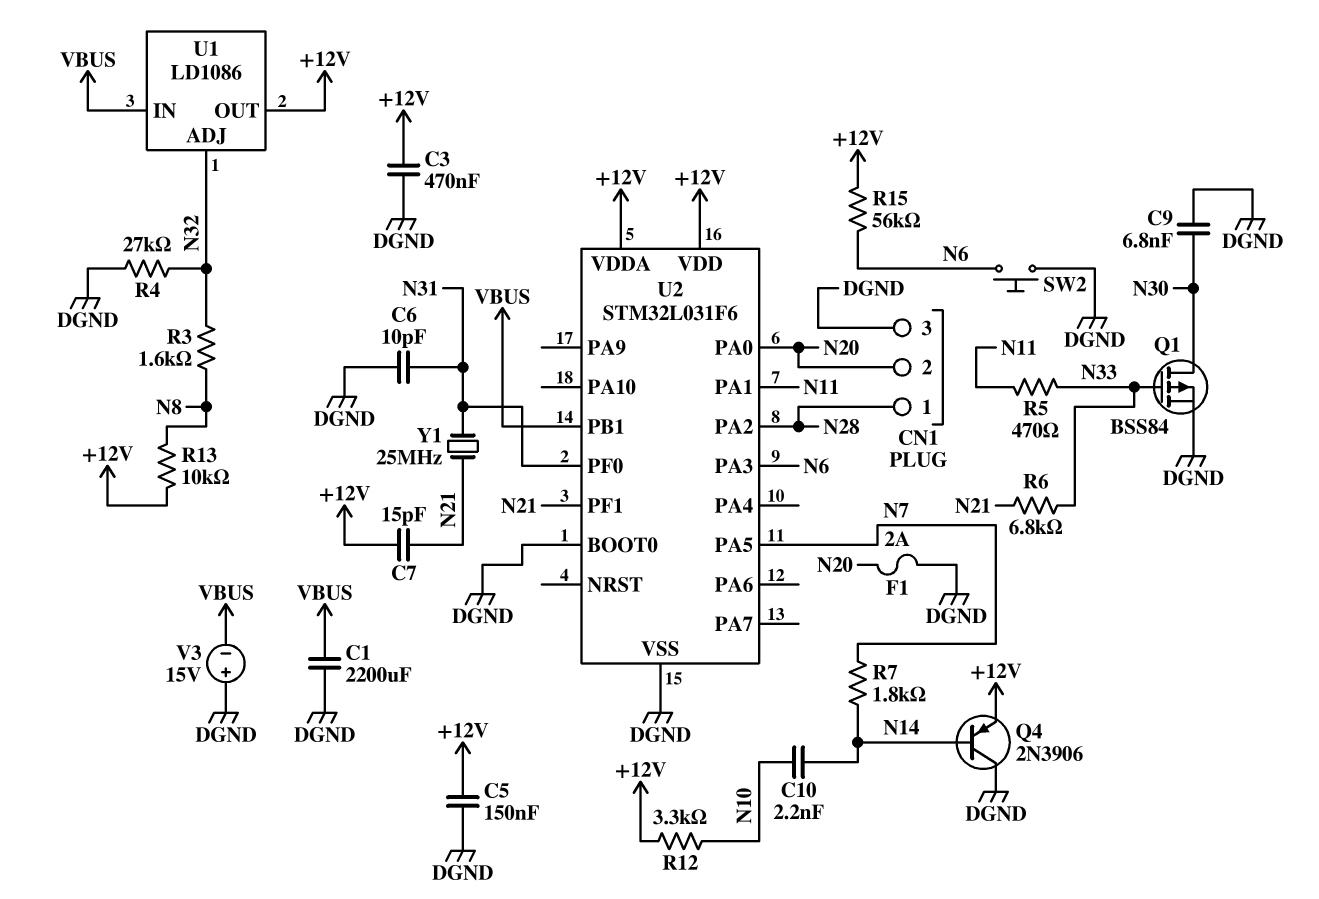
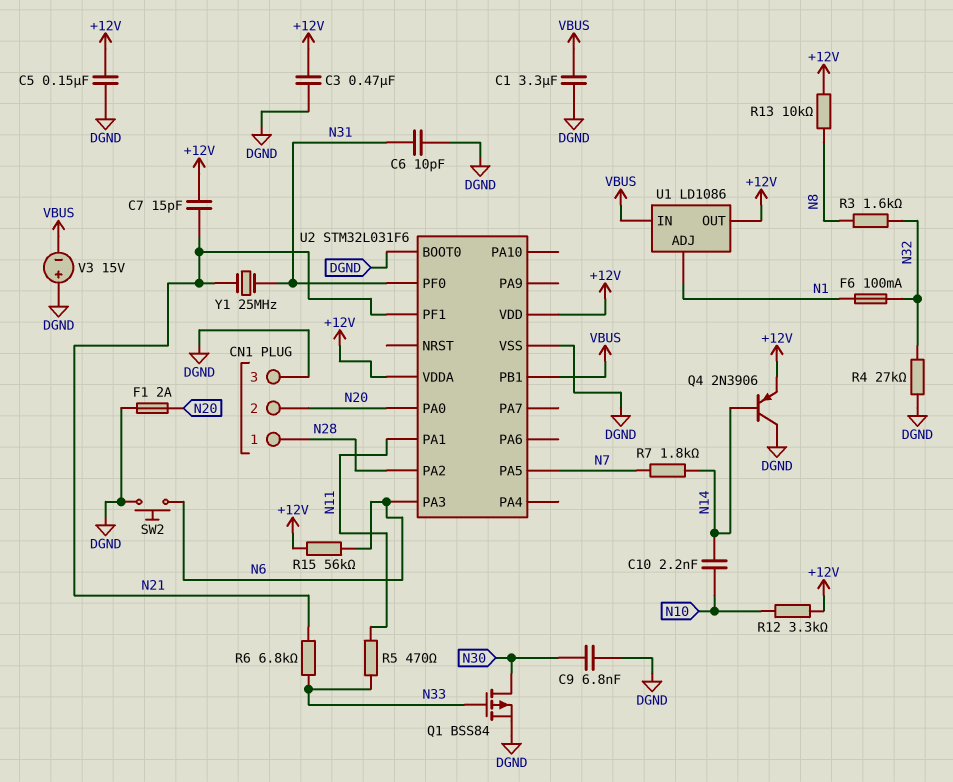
C1: 2200uF (DGND, VBUS) -> 3.3uF (DGND, VBUS)
F6: none -> 100mA (N1, N32)
U1 pin ADJ: N32 -> N1

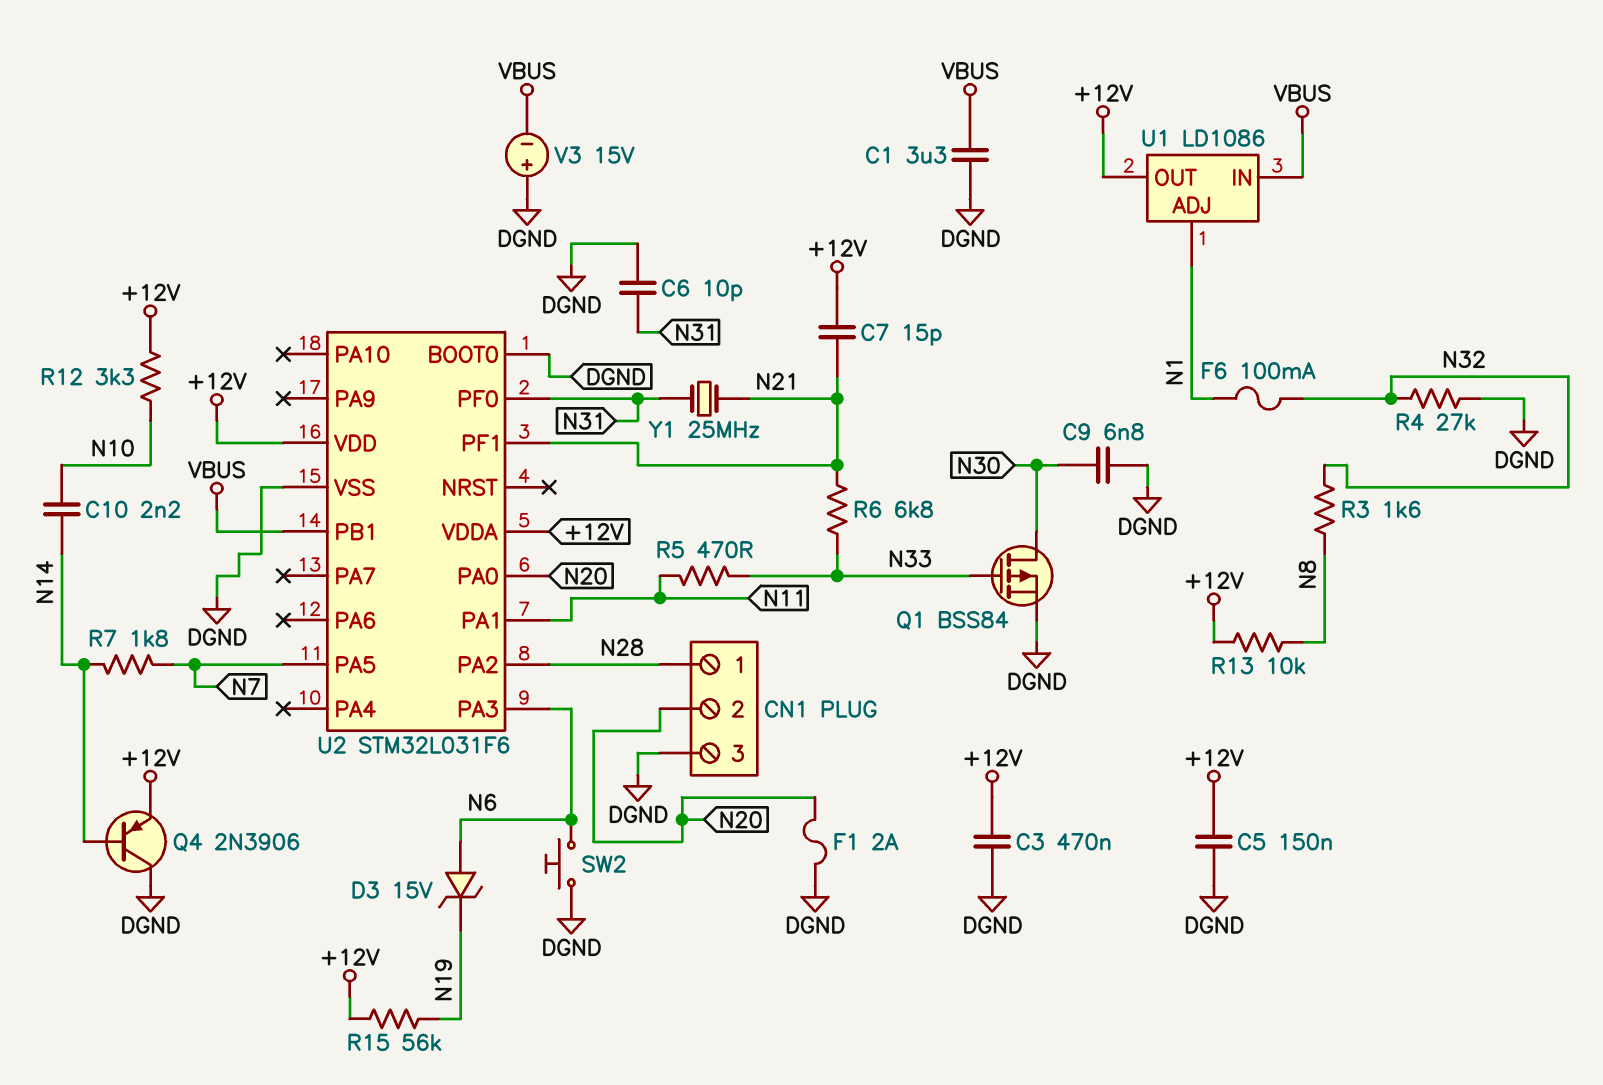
D3: none -> zener 15V (A N6, K N19)
R15: 56k (+12V, N6) -> 56k (+12V, N19)

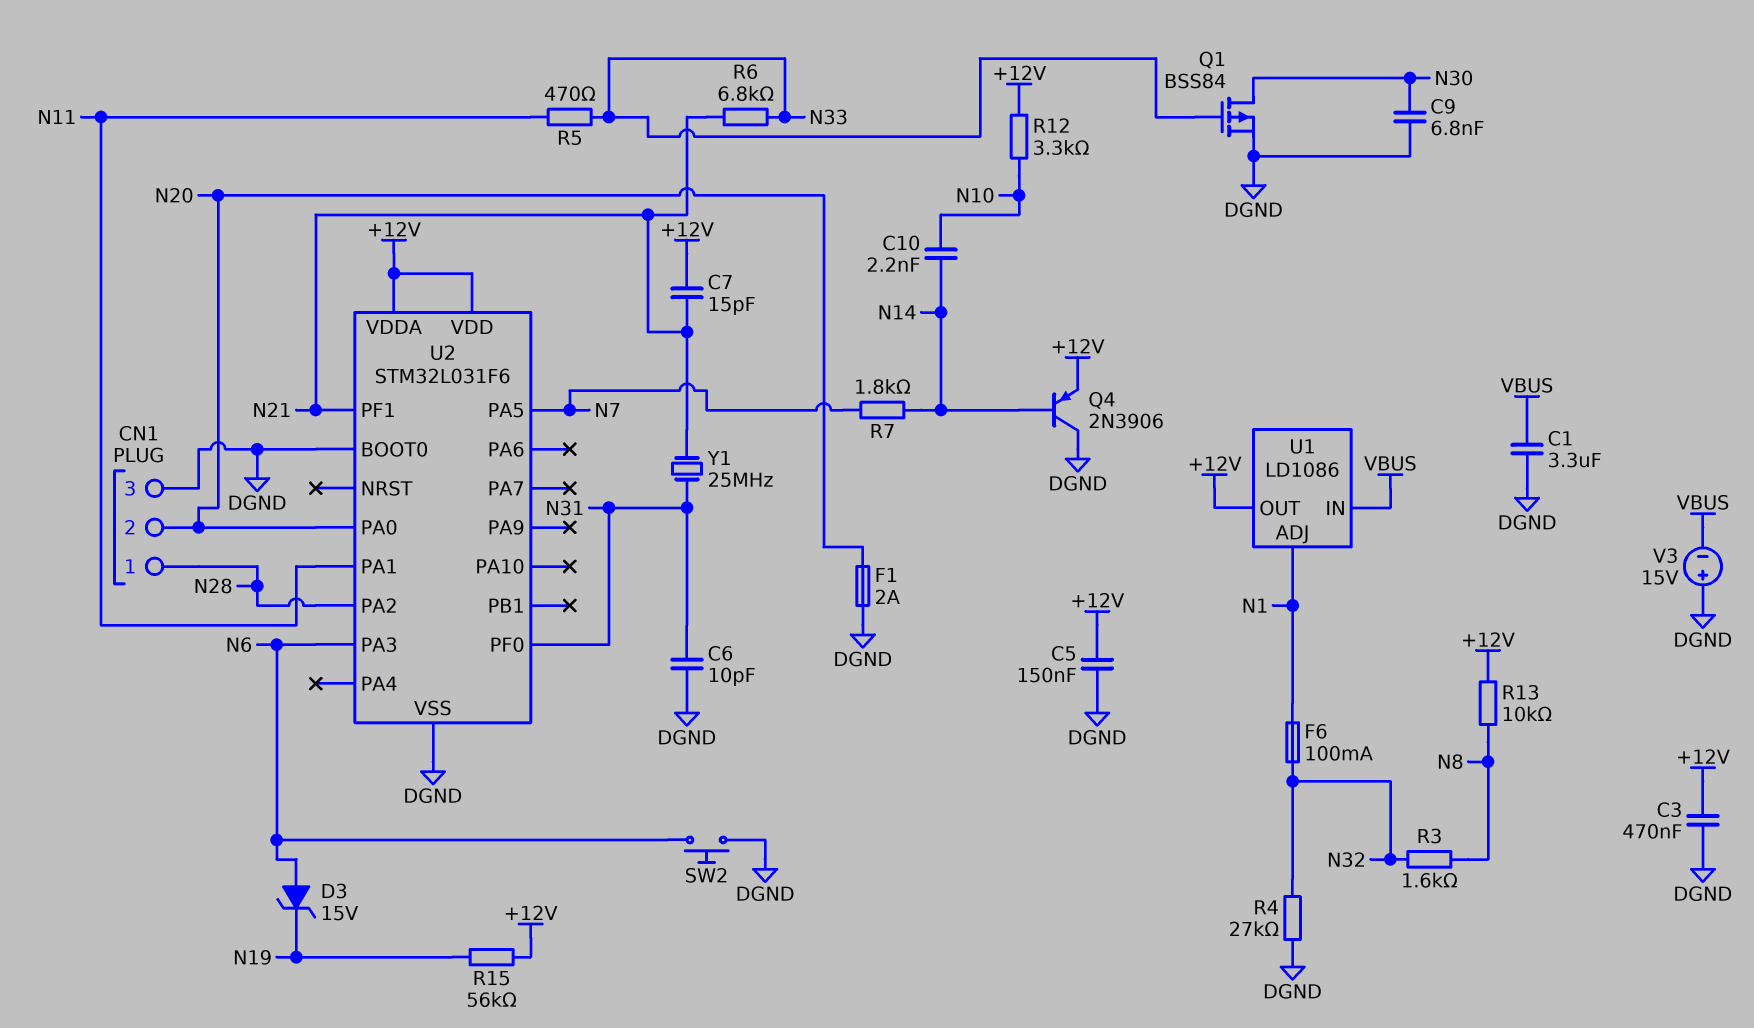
U2 pin PB1: VBUS -> none

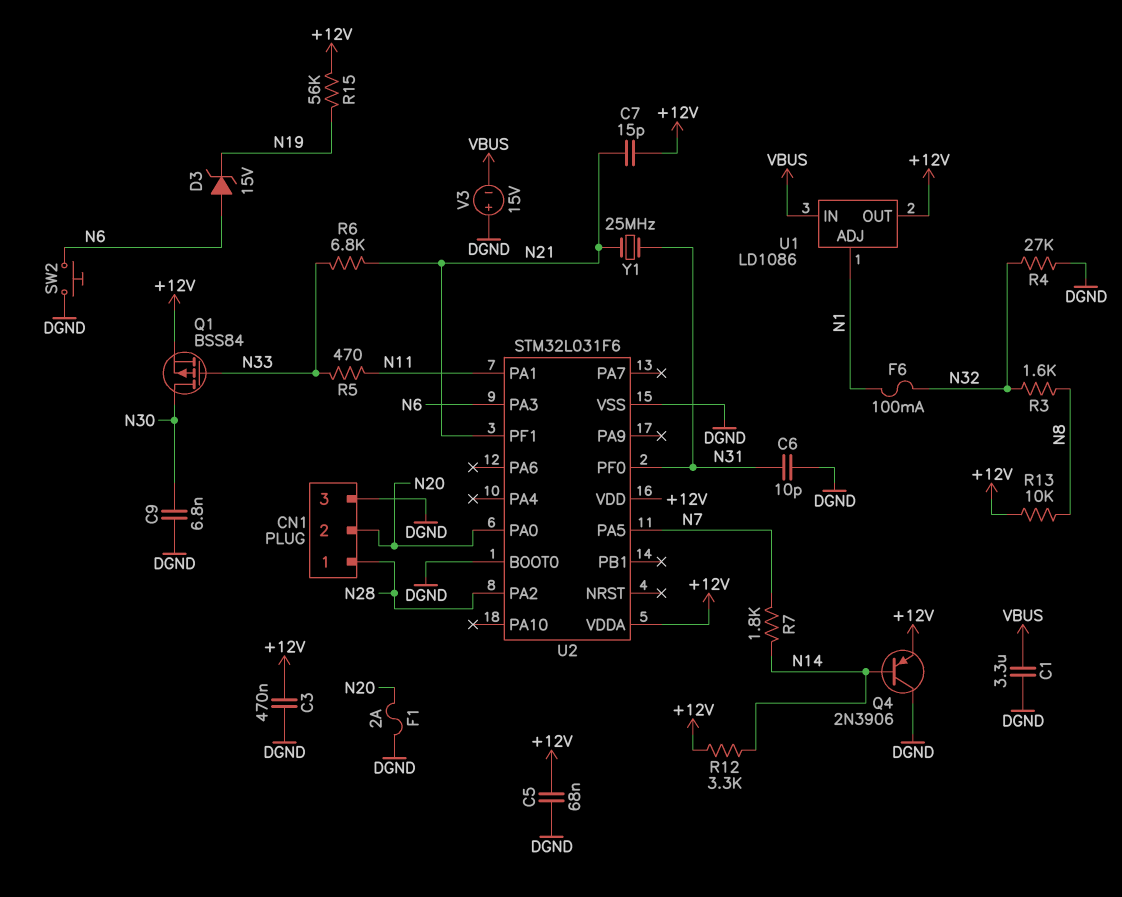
C5: 150nF (+12V, DGND) -> 68nF (+12V, DGND)
C10: 2.2nF (N10, N14) -> none
Q1: PMOS BSS84 (G N33, D N30, S DGND) -> PMOS BSS84 (G N33, D N30, S +12V)
R12: 3.3k (+12V, N10) -> 3.3k (+12V, N14)

